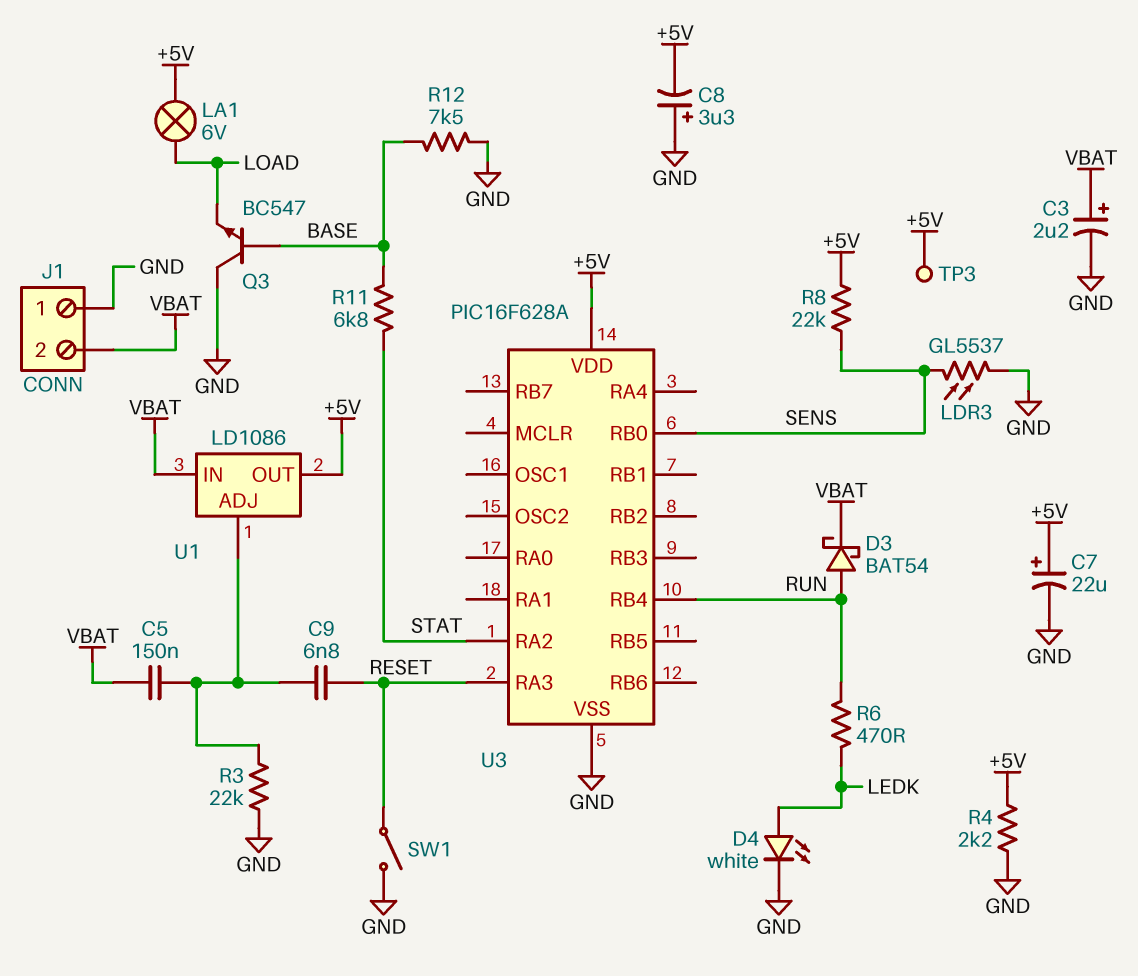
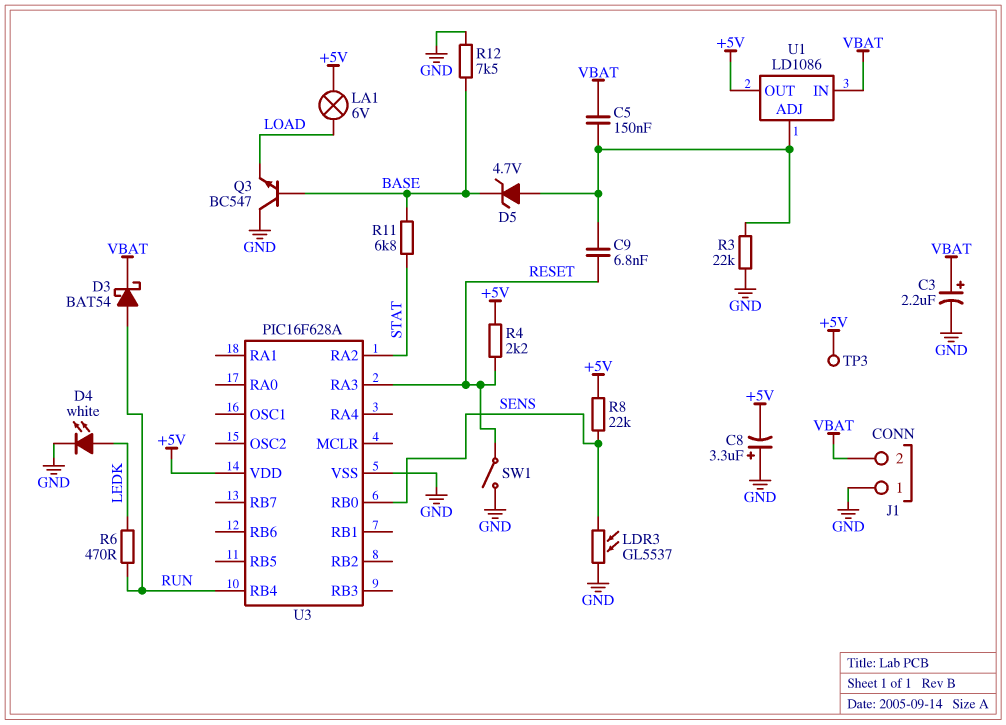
C7: 22uF (plus +5V, minus GND) -> none
D5: none -> zener 4.7V (A U1/ADJ, K BASE)
R4: 2.2k (+5V, GND) -> 2.2k (+5V, RESET)

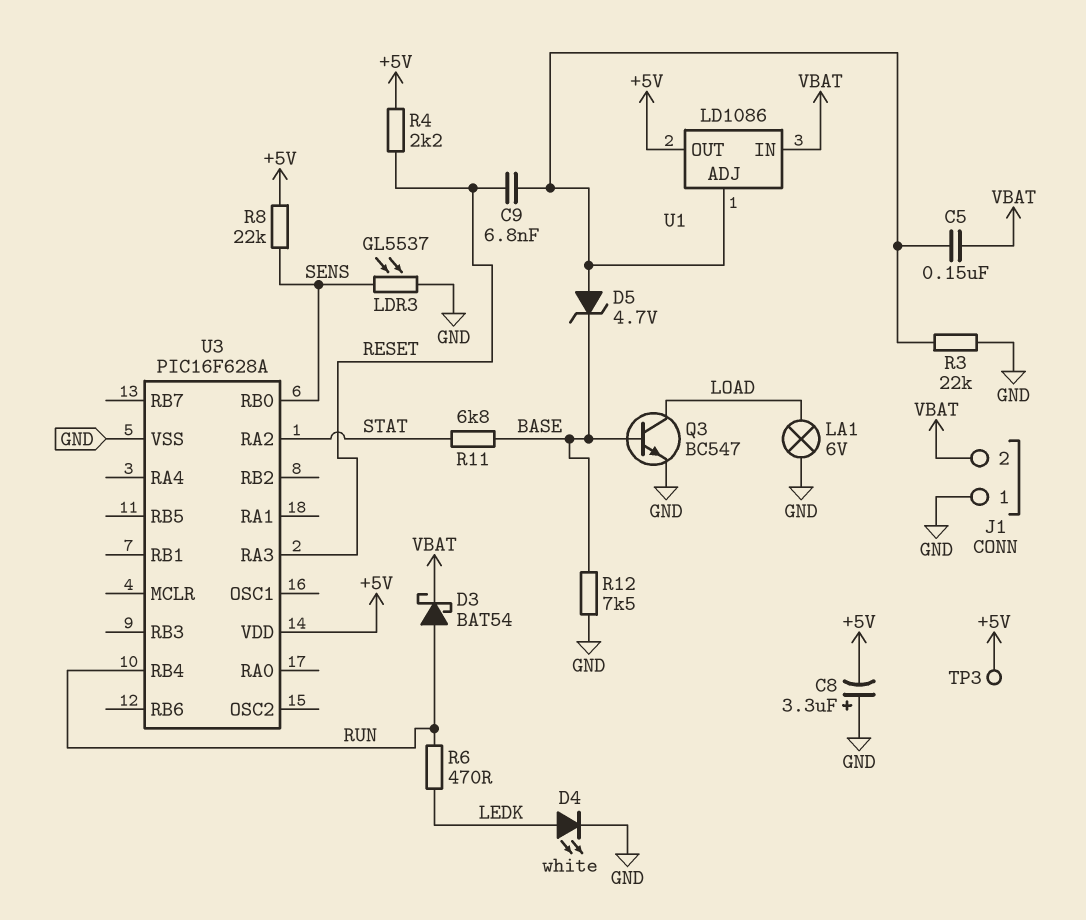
C3: 2.2uF (plus VBAT, minus GND) -> none
LA1: lamp 6V (+5V, LOAD) -> lamp 6V (GND, LOAD)
Q3: NPN BC547 (B BASE, C GND, E LOAD) -> NPN BC547 (B BASE, C LOAD, E GND)
SW1: switch (GND, RESET) -> none

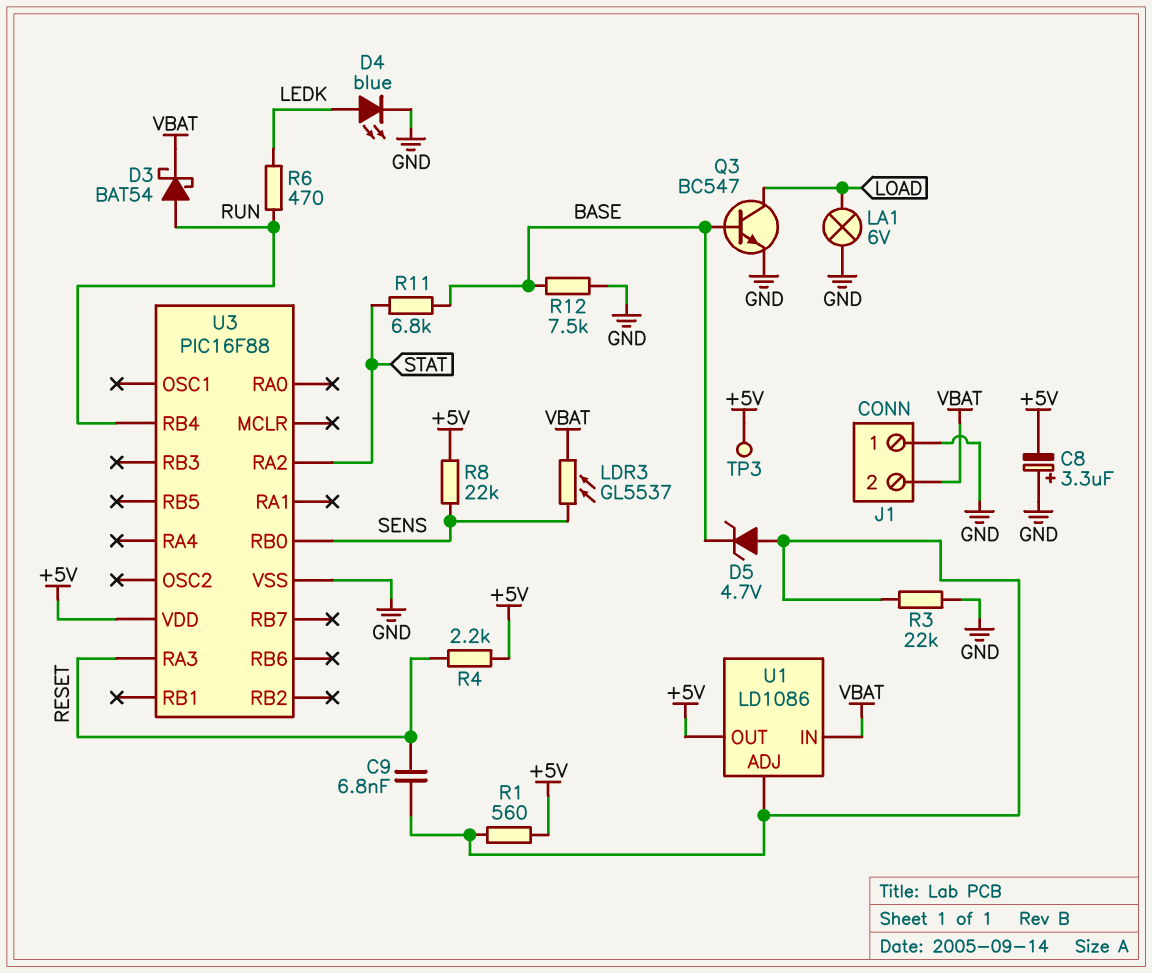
C5: 150nF (U1/ADJ, VBAT) -> none
D4: LED white (A LEDK, K GND) -> LED blue (A LEDK, K GND)
LDR3: GL5537 (GND, SENS) -> GL5537 (SENS, VBAT)
R1: none -> 560 (+5V, U1/ADJ)
U3: PIC16F628A -> PIC16F88

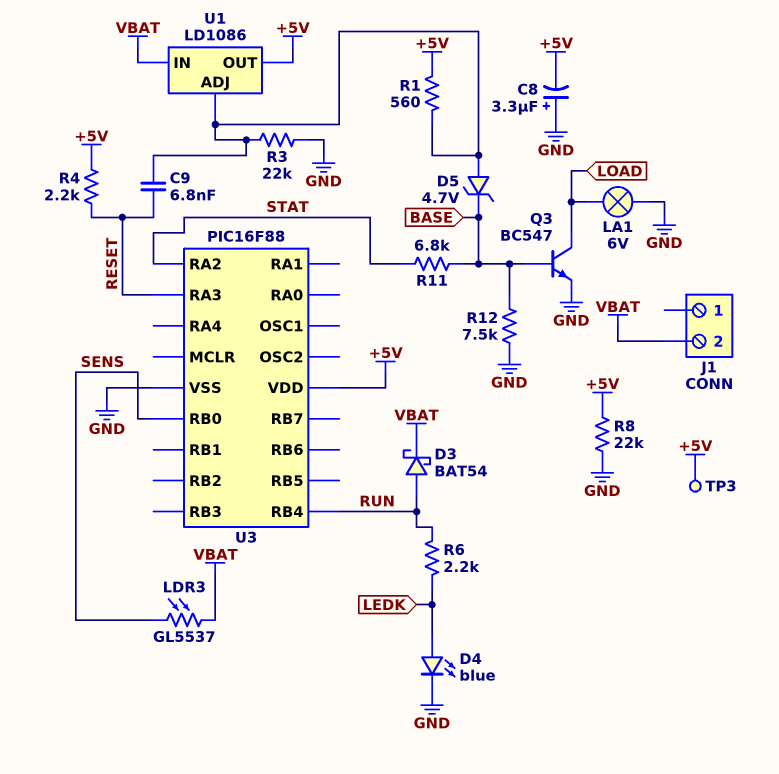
J1 pin 1: GND -> none
R6: 470 (LEDK, RUN) -> 2.2k (LEDK, RUN)
R8: 22k (+5V, SENS) -> 22k (+5V, GND)

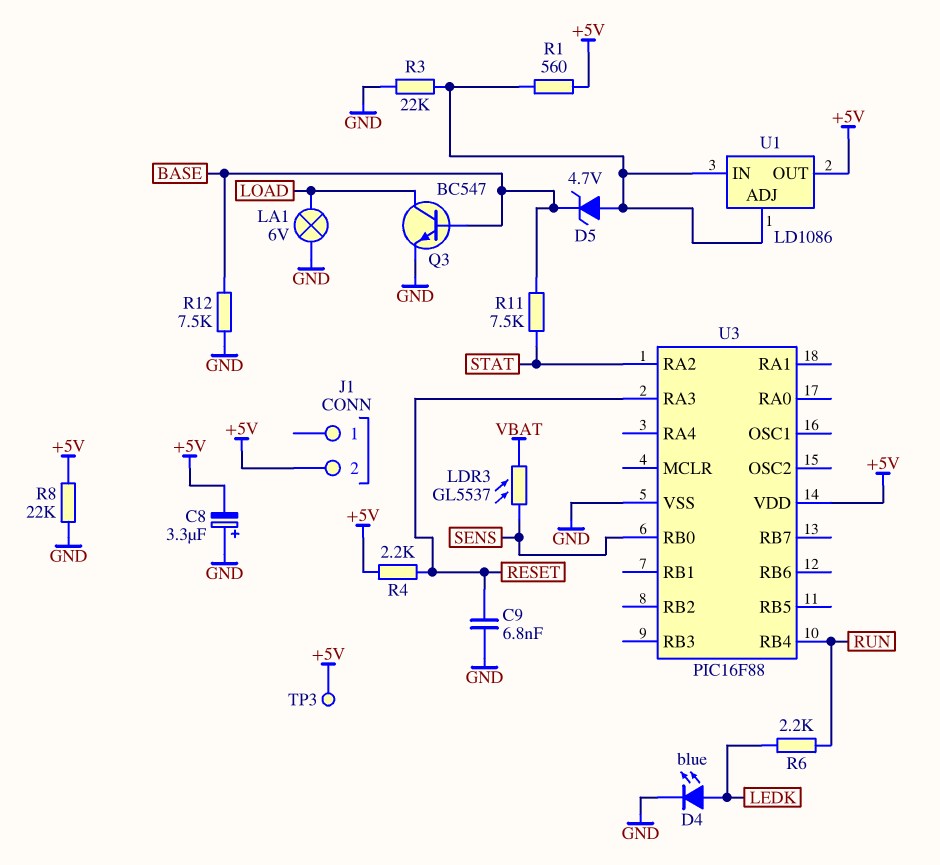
C9: 6.8nF (RESET, U1/ADJ) -> 6.8nF (GND, RESET)
D3: schottky BAT54 (A RUN, K VBAT) -> none
J1 pin 2: VBAT -> +5V
R11: 6.8k (BASE, STAT) -> 7.5k (BASE, STAT)
U1 pin IN: VBAT -> U1/ADJ

